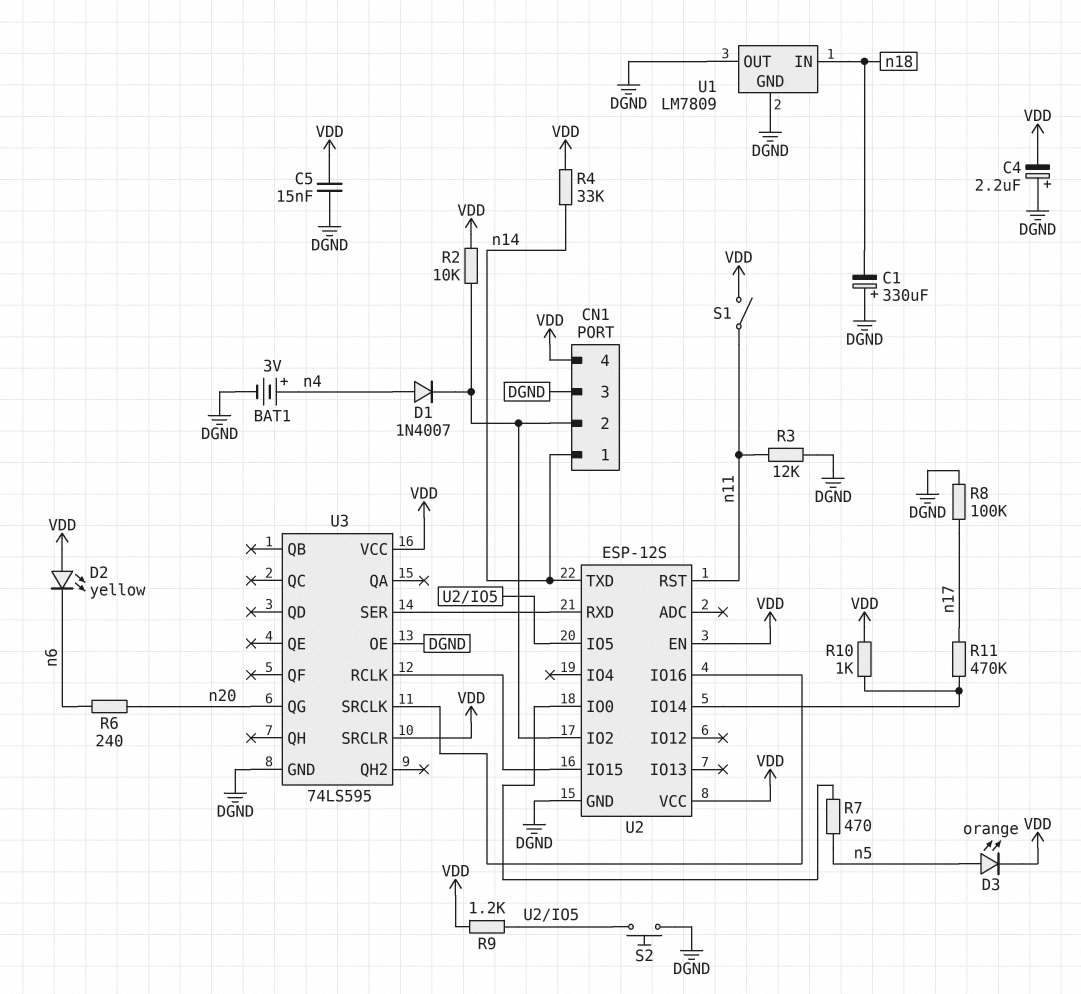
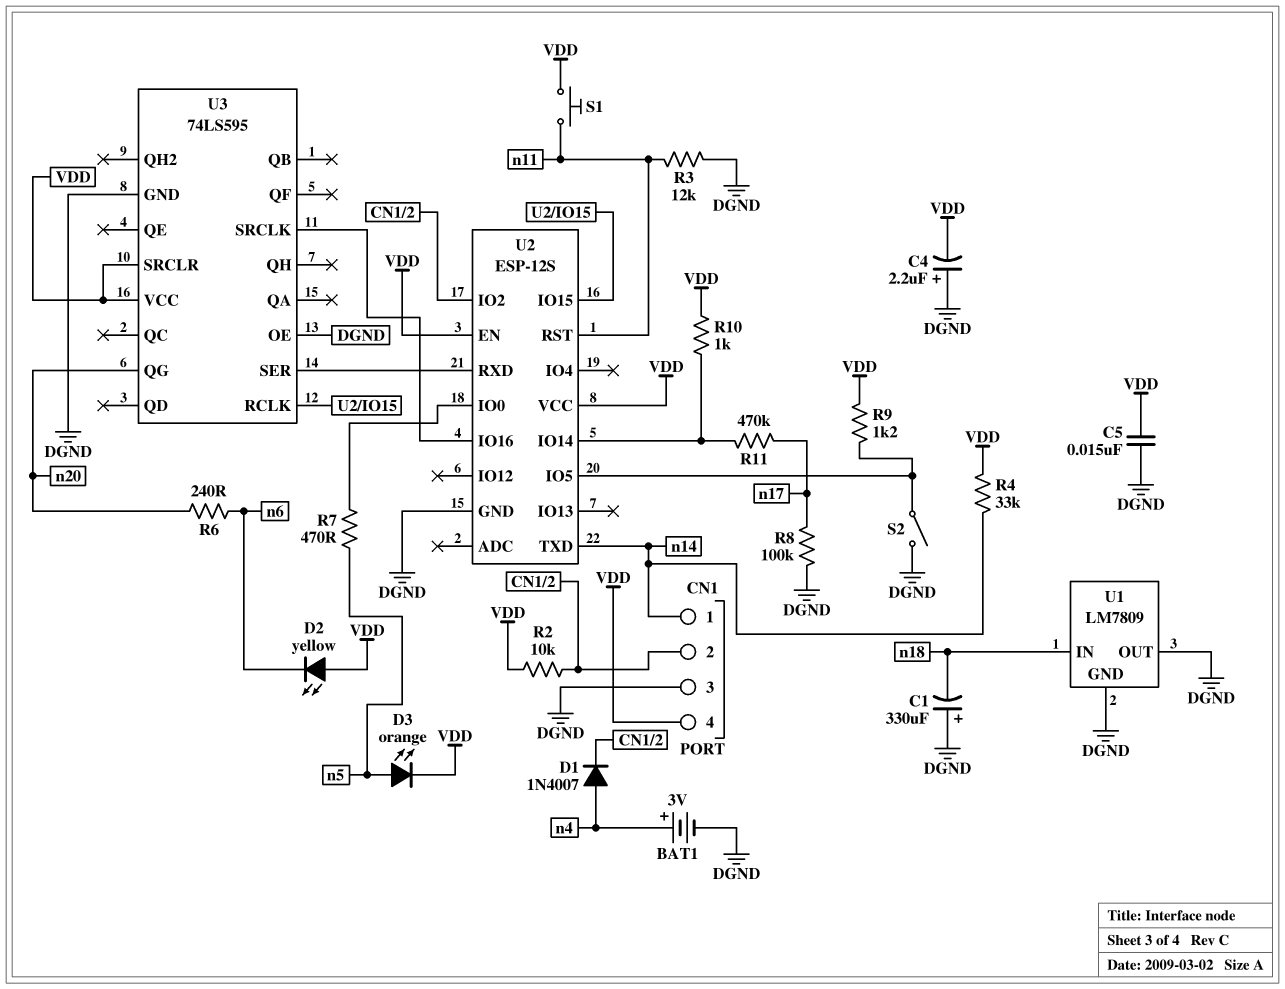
S1: switch (VDD, n11) -> button (VDD, n11)
S2: button (DGND, U2/IO5) -> switch (DGND, U2/IO5)

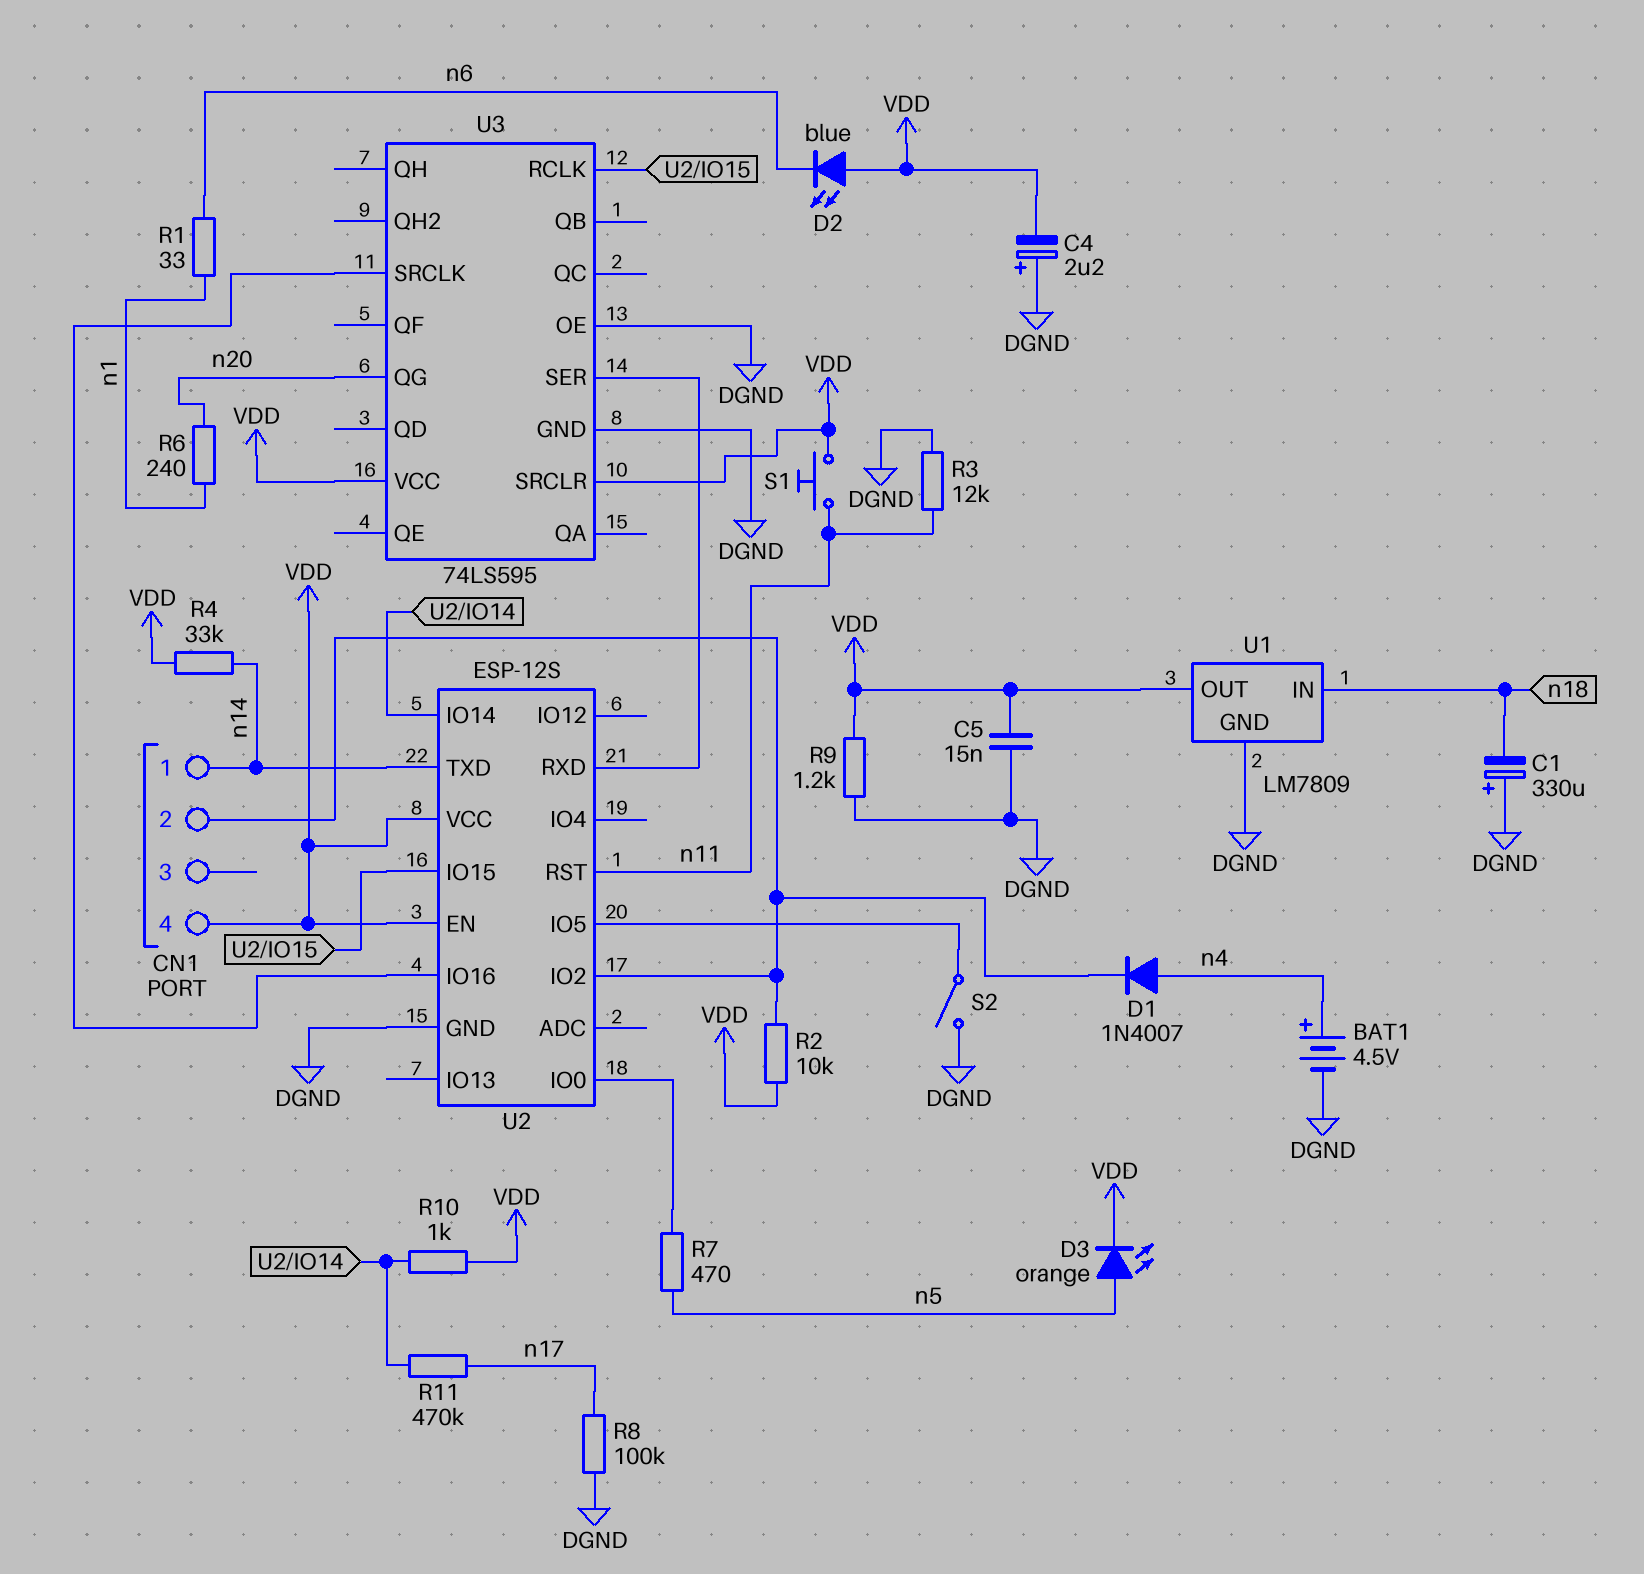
BAT1: 3V (plus n4, minus DGND) -> 4.5V (plus n4, minus DGND)
CN1 pin 3: DGND -> none
D2: LED yellow (A VDD, K n6) -> LED blue (A VDD, K n6)
R1: none -> 33 (n1, n6)
R6: 240 (n6, n20) -> 240 (n1, n20)
R9: 1.2k (U2/IO5, VDD) -> 1.2k (DGND, VDD)
U1 pin OUT: DGND -> VDD

